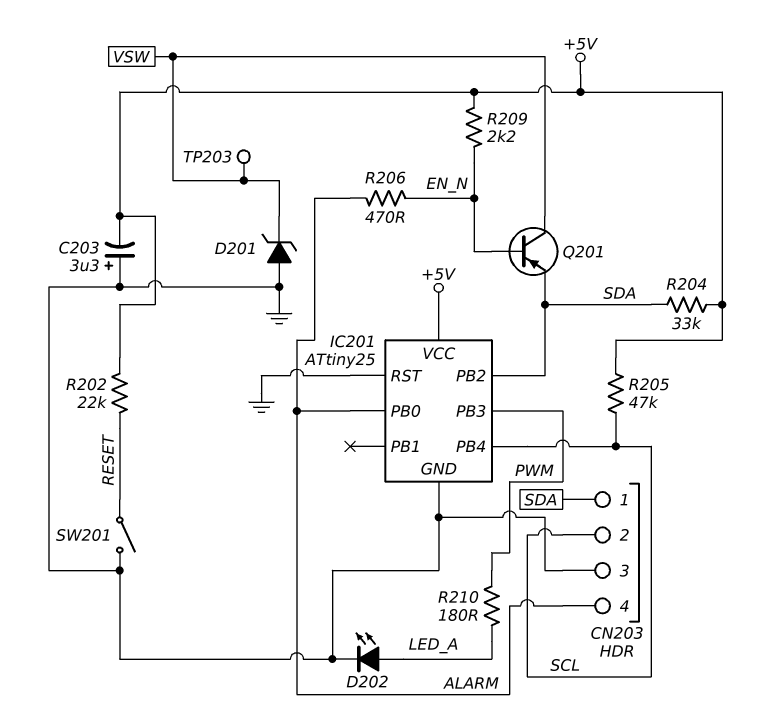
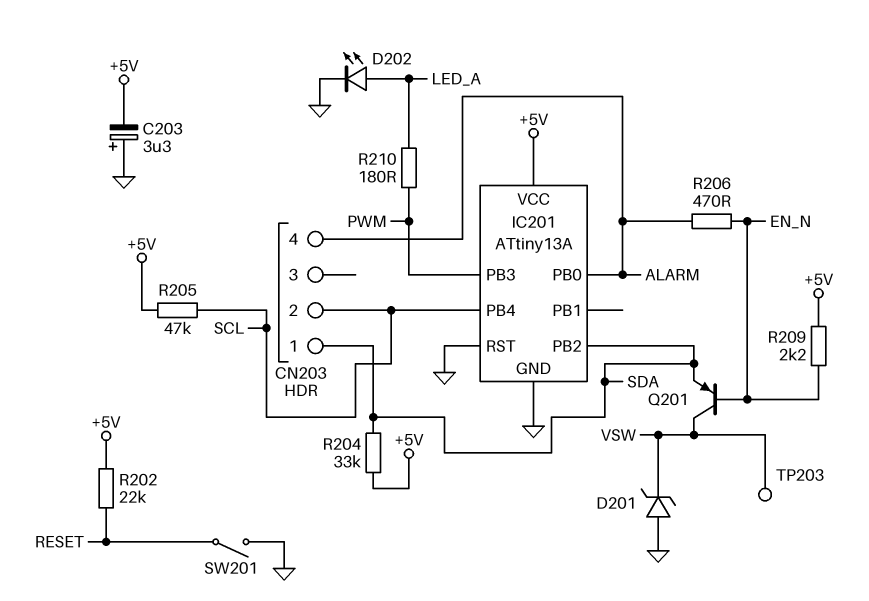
CN203 pin 3: GND -> none
IC201: ATtiny25 -> ATtiny13A

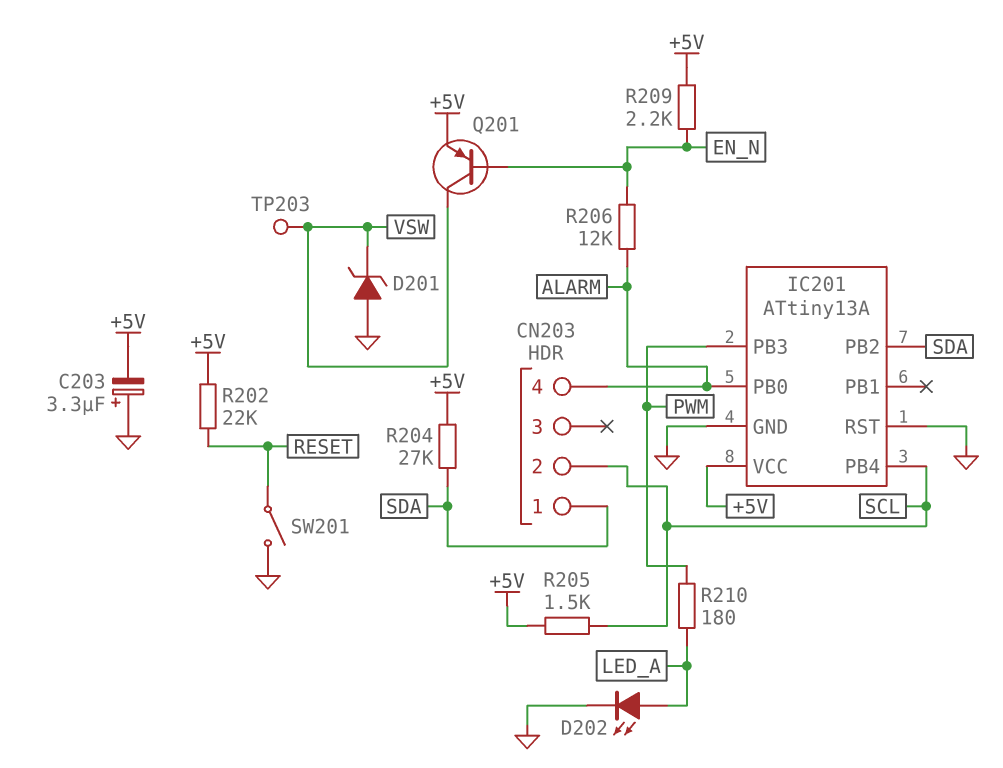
Q201: PNP (B EN_N, C VSW, E SDA) -> PNP (B EN_N, C VSW, E +5V)
R204: 33k (+5V, SDA) -> 27k (+5V, SDA)
R205: 47k (+5V, SCL) -> 1.5k (+5V, SCL)
R206: 470 (ALARM, EN_N) -> 12k (ALARM, EN_N)

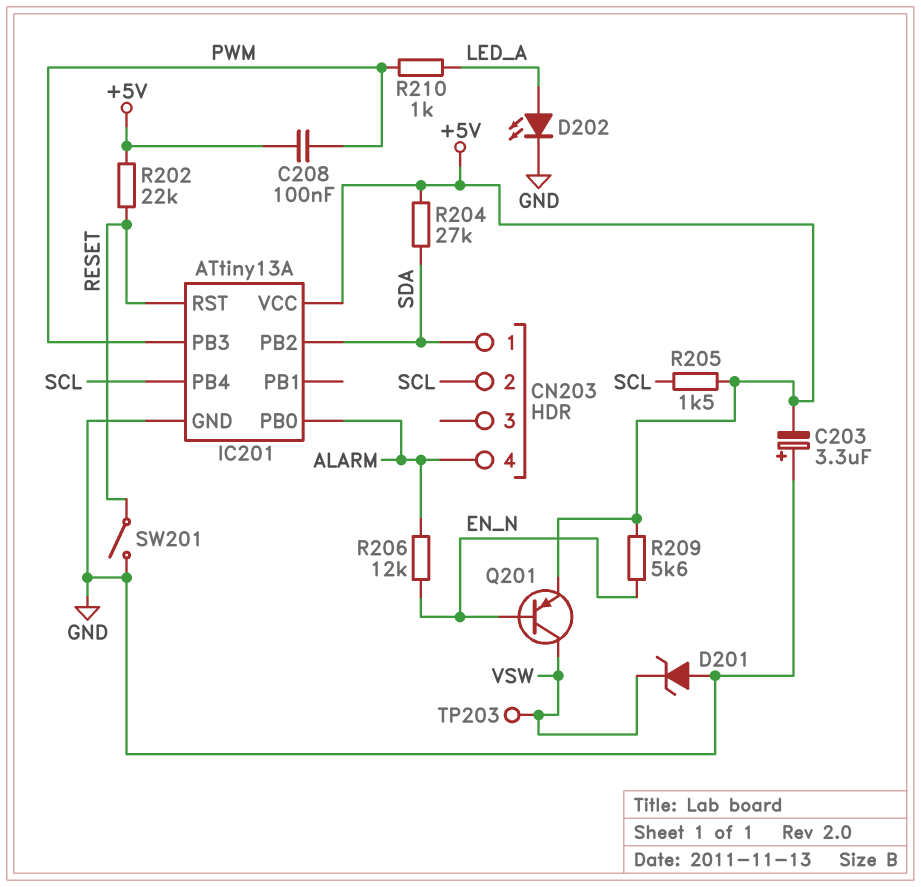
C208: none -> 100nF (+5V, PWM)
IC201 pin RST: GND -> RESET
R209: 2.2k (+5V, EN_N) -> 5.6k (+5V, EN_N)
R210: 180 (LED_A, PWM) -> 1k (LED_A, PWM)

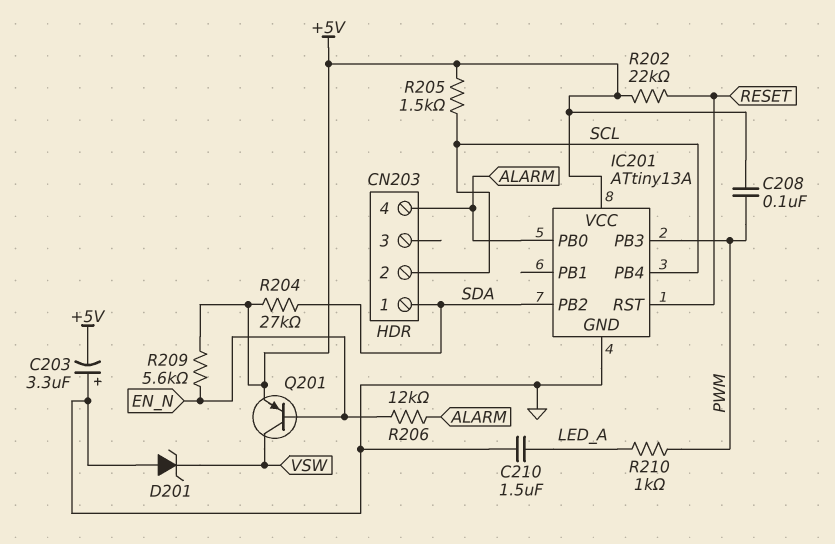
C210: none -> 1.5uF (GND, LED_A)
D202: LED (A LED_A, K GND) -> none
SW201: switch (GND, RESET) -> none
TP203: test point (VSW) -> none

